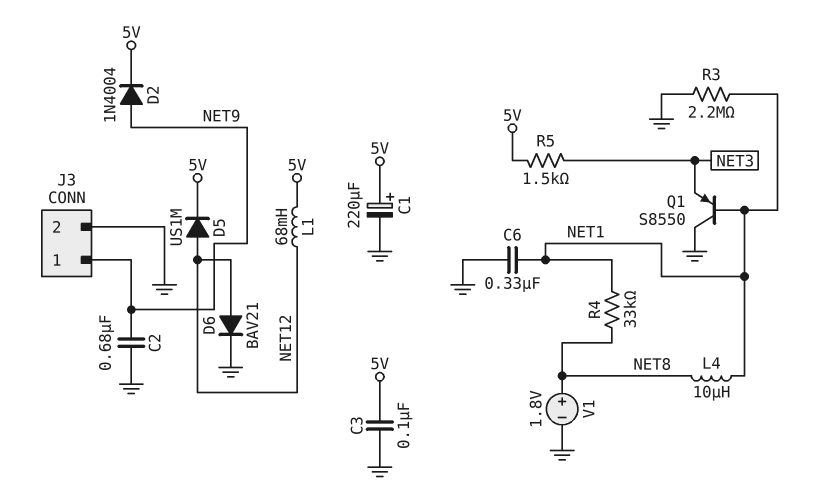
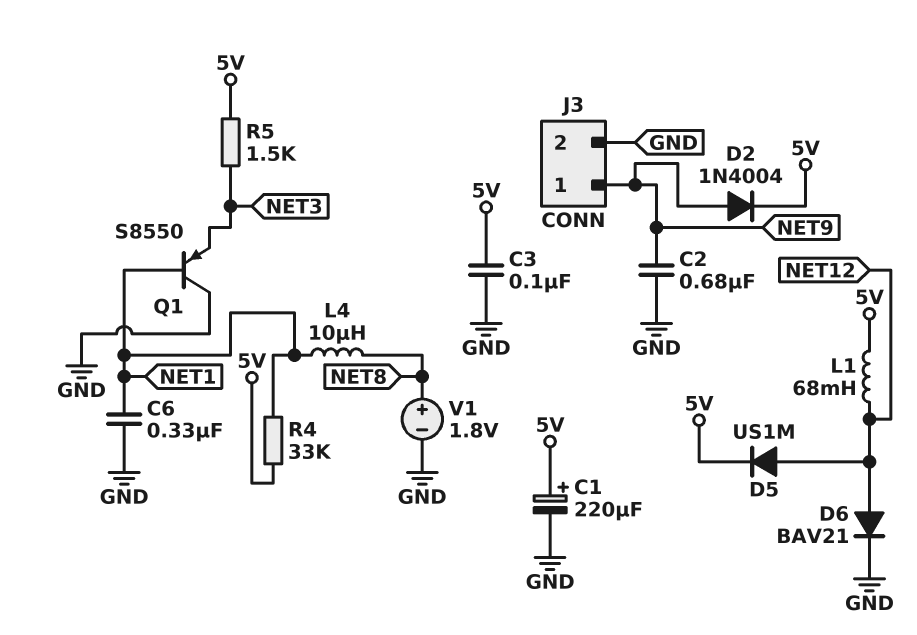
R3: 2.2M (GND, NET1) -> none
R4: 33k (NET1, NET8) -> 33k (5V, NET1)

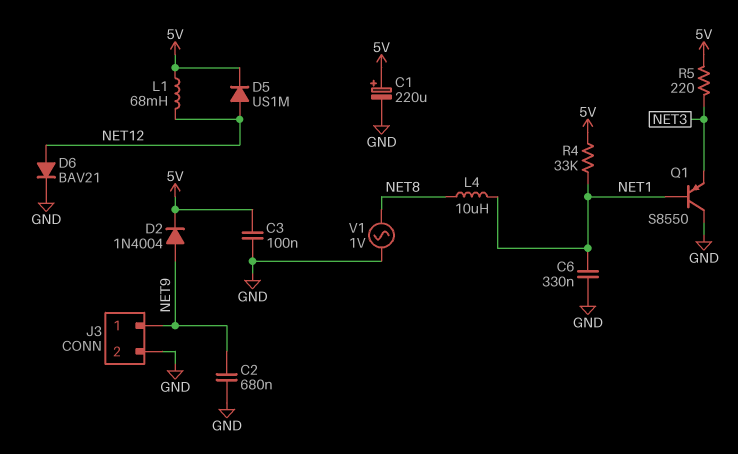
R5: 1.5k (5V, NET3) -> 220 (5V, NET3)
V1: 1.8V (plus NET8, minus GND) -> AC 1V (GND, NET8)

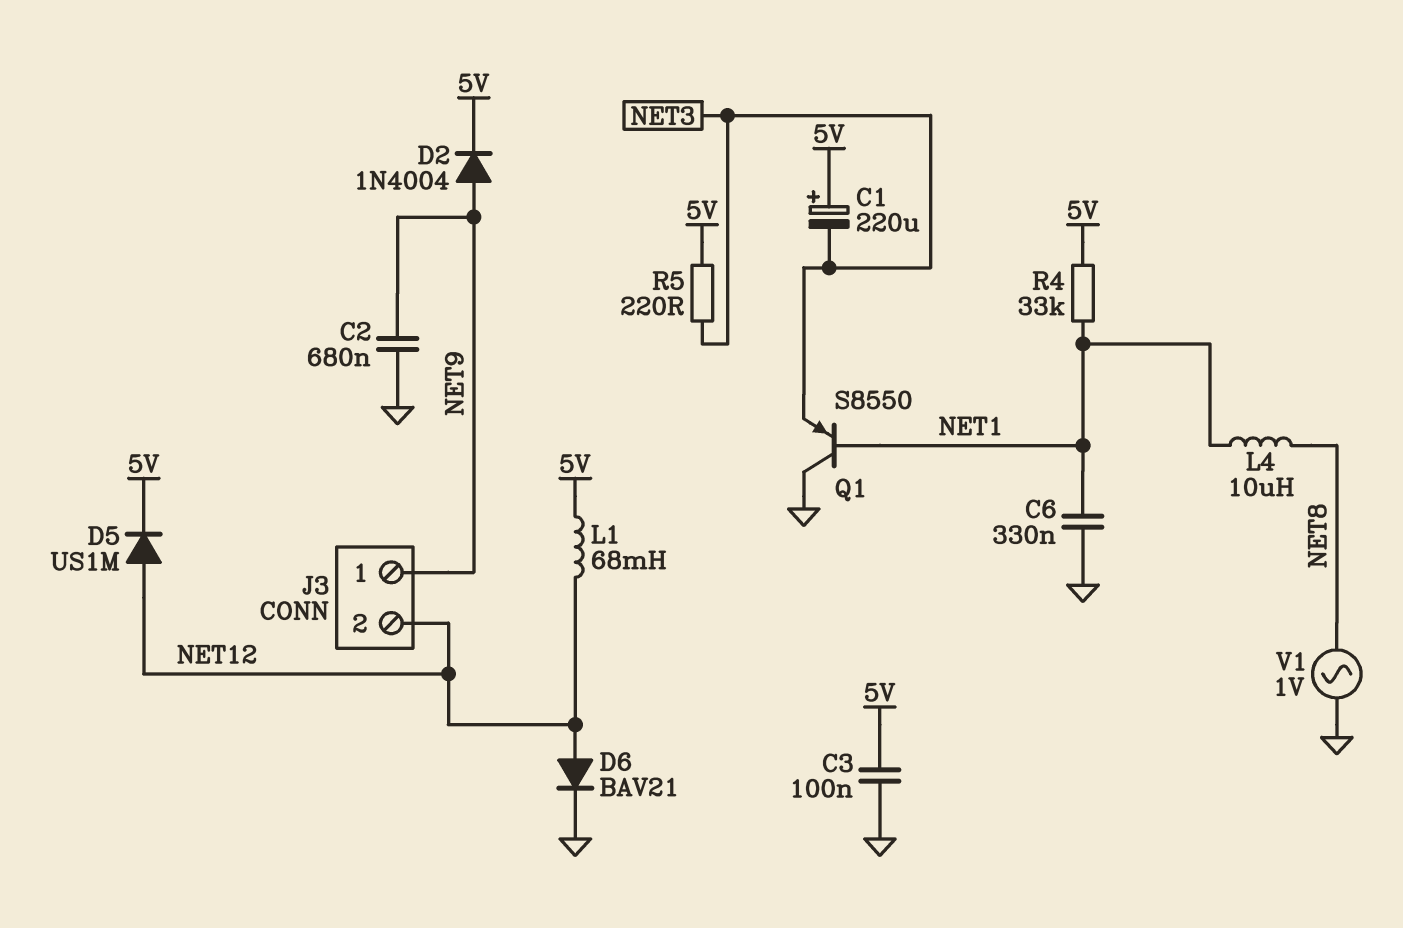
C1: 220uF (plus 5V, minus GND) -> 220uF (plus 5V, minus NET3)
J3 pin 2: GND -> NET12

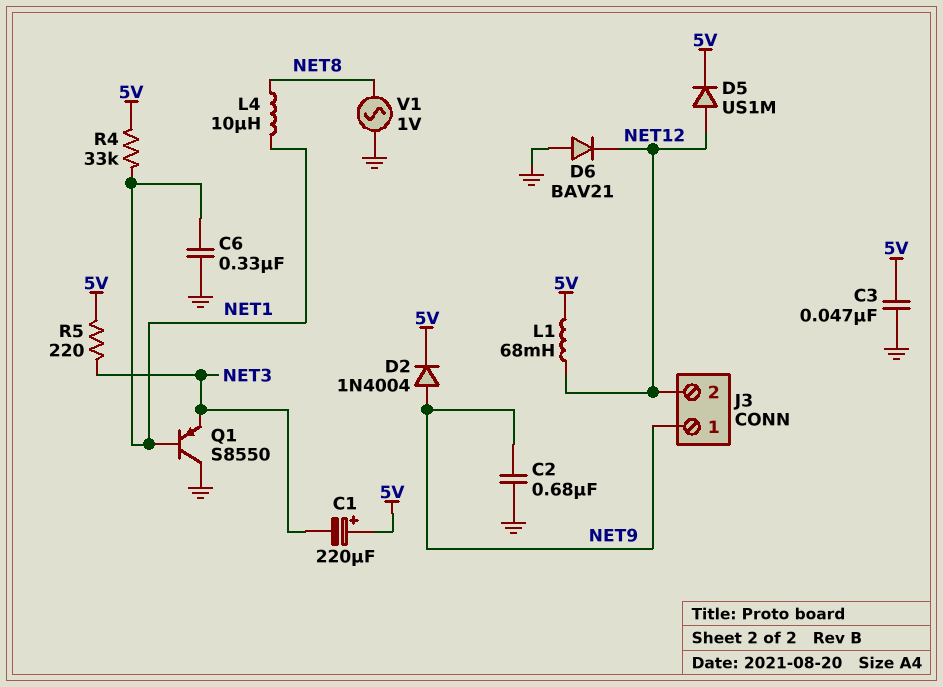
C3: 100nF (5V, GND) -> 47nF (5V, GND)
D6: diode BAV21 (A NET12, K GND) -> diode BAV21 (A GND, K NET12)

